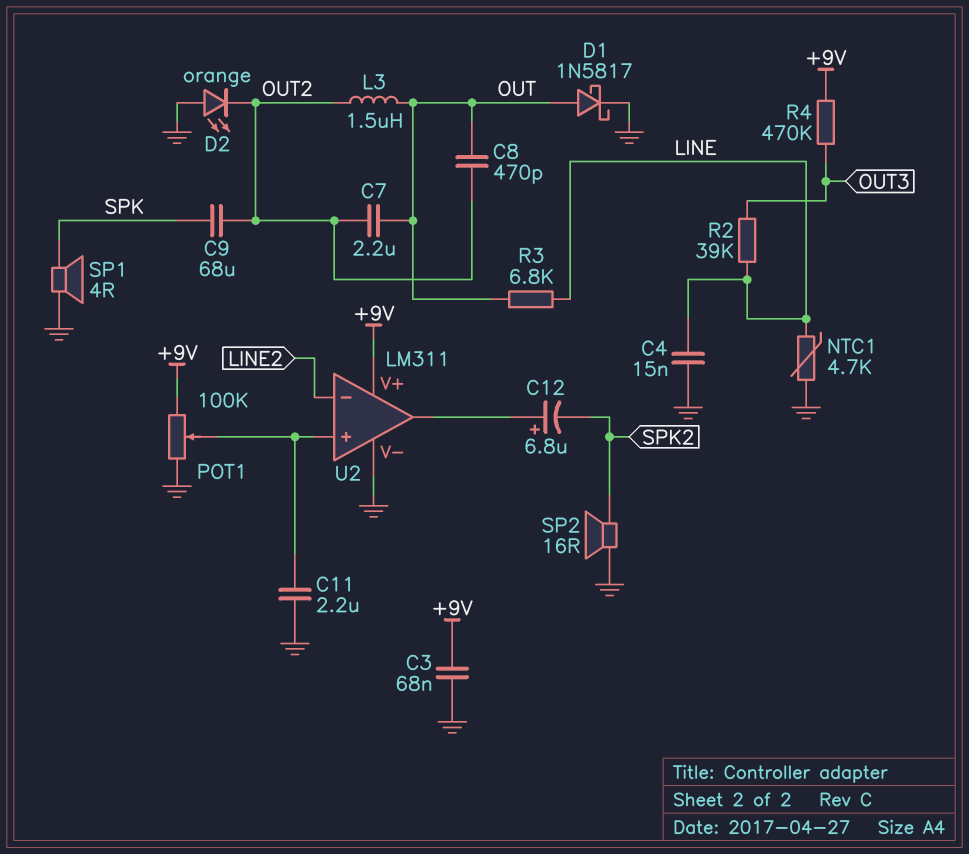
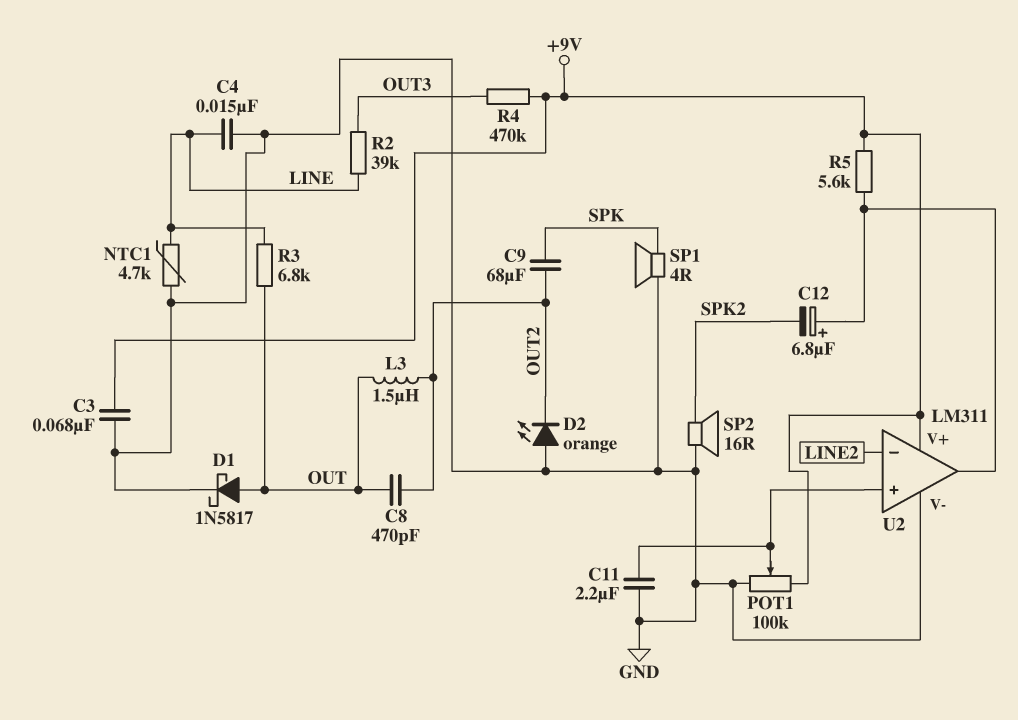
C7: 2.2uF (OUT, OUT2) -> none
R5: none -> 5.6k (+9V, U2/out)

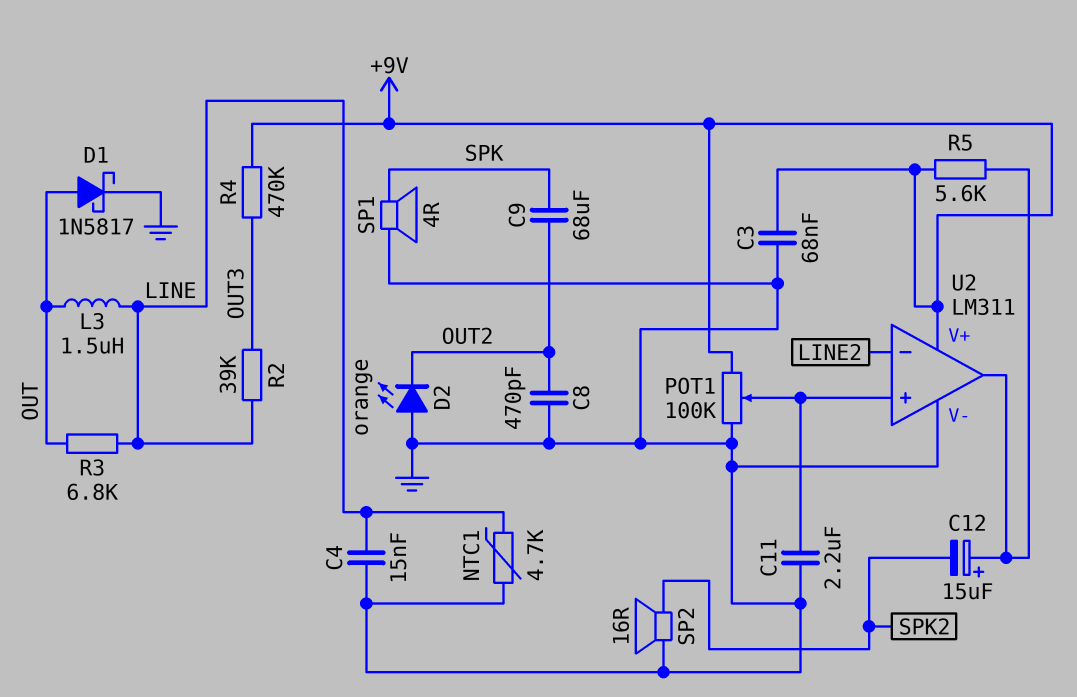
C8: 470pF (OUT, OUT2) -> 470pF (GND, OUT2)
C12: 6.8uF (plus U2/out, minus SPK2) -> 15uF (plus U2/out, minus SPK2)
L3: 1.5uH (OUT, OUT2) -> 1.5uH (LINE, OUT)

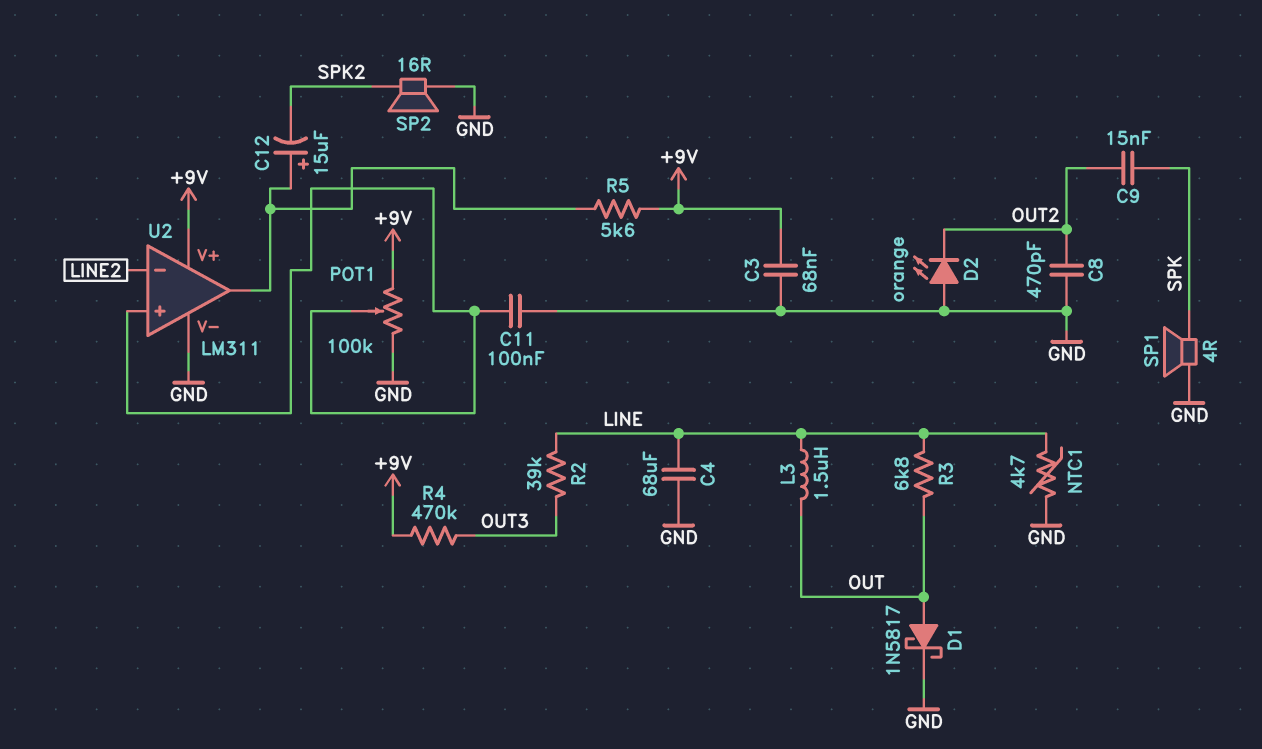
C4: 15nF (GND, LINE) -> 68uF (GND, LINE)
C9: 68uF (OUT2, SPK) -> 15nF (OUT2, SPK)
C11: 2.2uF (GND, U2/in+) -> 100nF (GND, U2/in+)

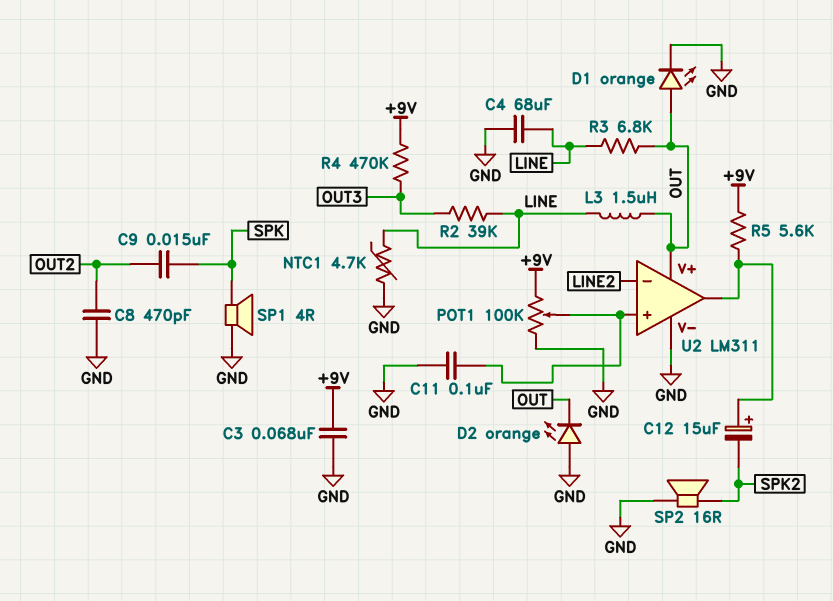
D1: schottky 1N5817 (A OUT, K GND) -> LED orange (A OUT, K GND)
D2: LED orange (A GND, K OUT2) -> LED orange (A GND, K OUT)
U2 pin V+: +9V -> OUT

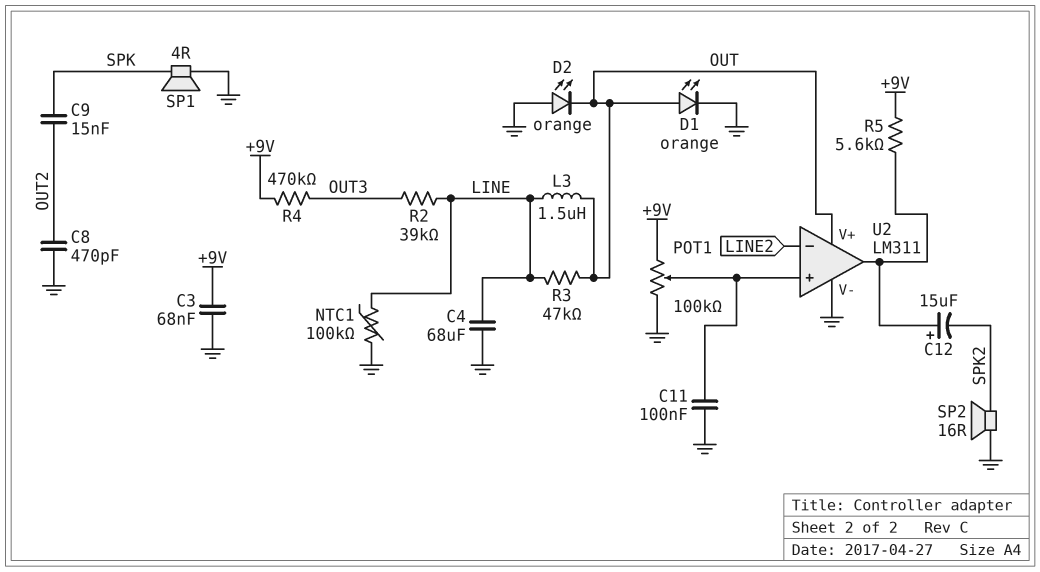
NTC1: 4.7k (GND, LINE) -> 100k (GND, LINE)
R3: 6.8k (LINE, OUT) -> 47k (LINE, OUT)

